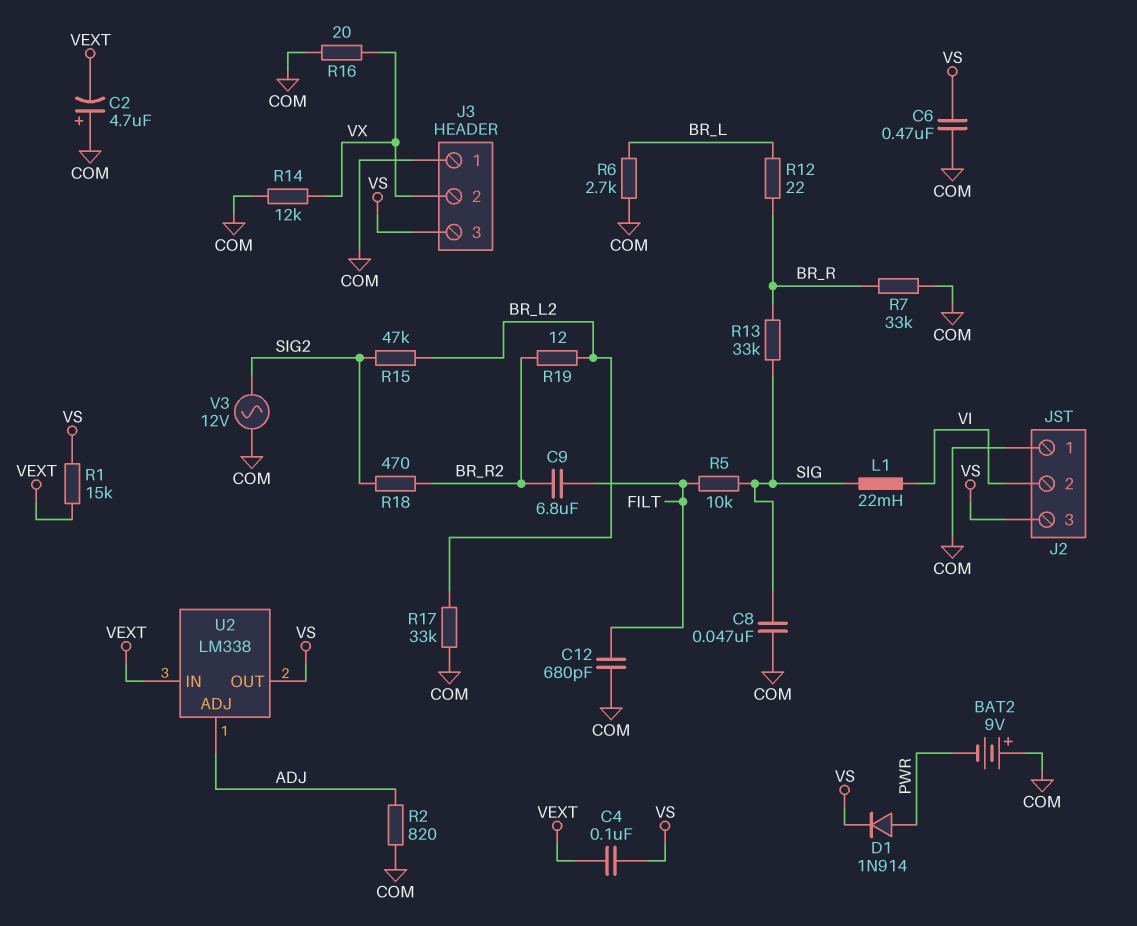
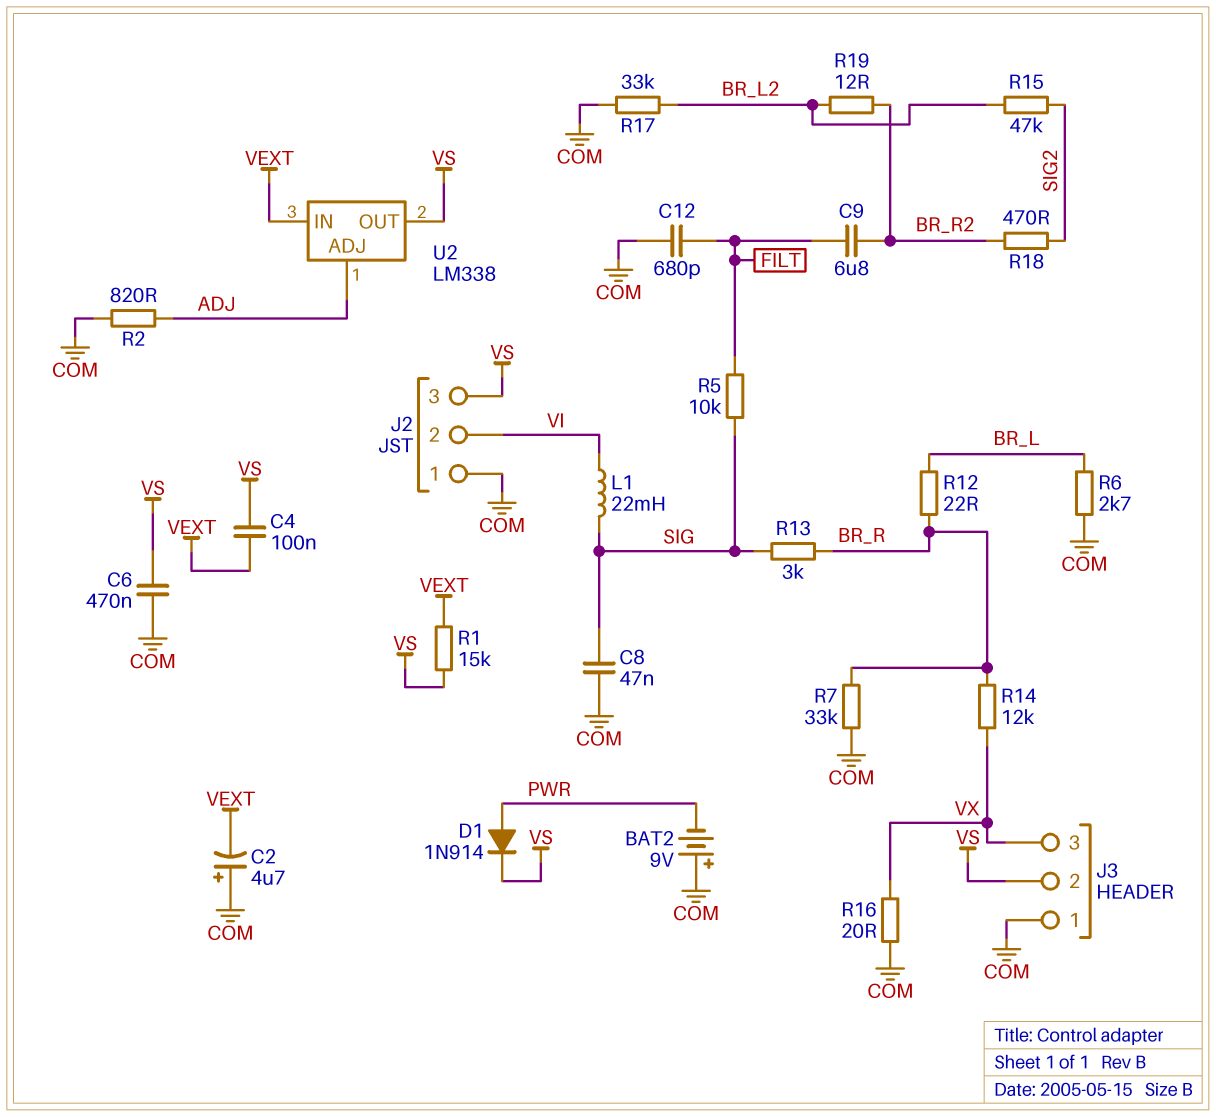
J3 pin 2: VX -> VS
J3 pin 3: VS -> VX
R13: 33k (BR_R, SIG) -> 3k (BR_R, SIG)
R14: 12k (COM, VX) -> 12k (BR_R, VX)
V3: AC 12V (COM, SIG2) -> none

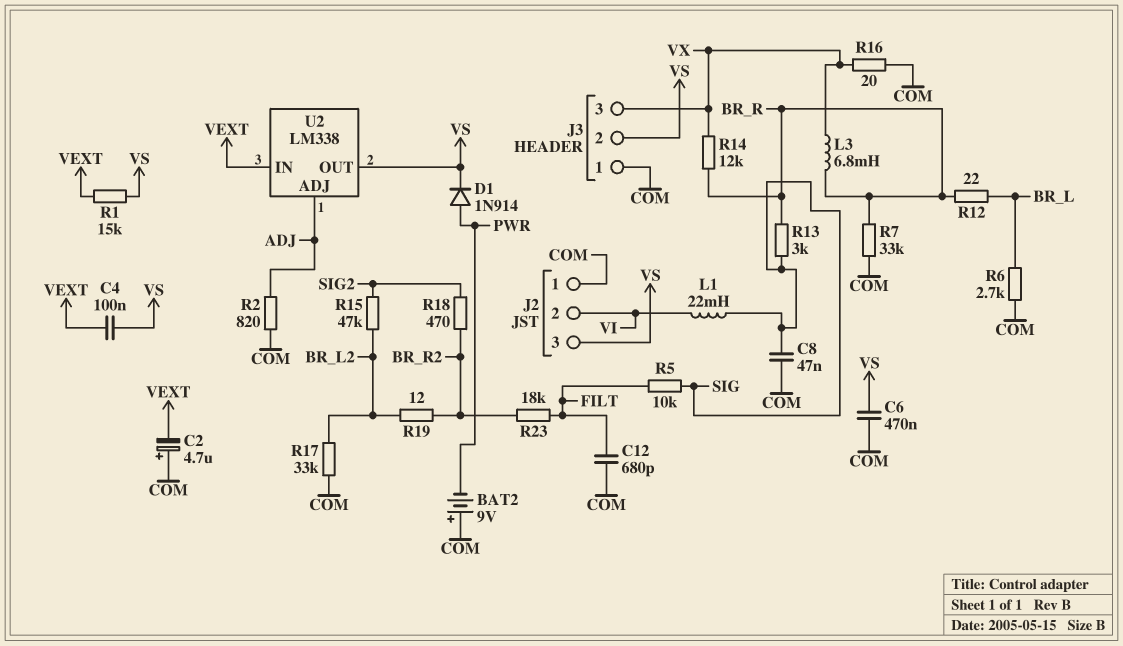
C9: 6.8uF (BR_R2, FILT) -> none
L3: none -> 6.8mH (BR_R, VX)
R23: none -> 18k (BR_R2, FILT)

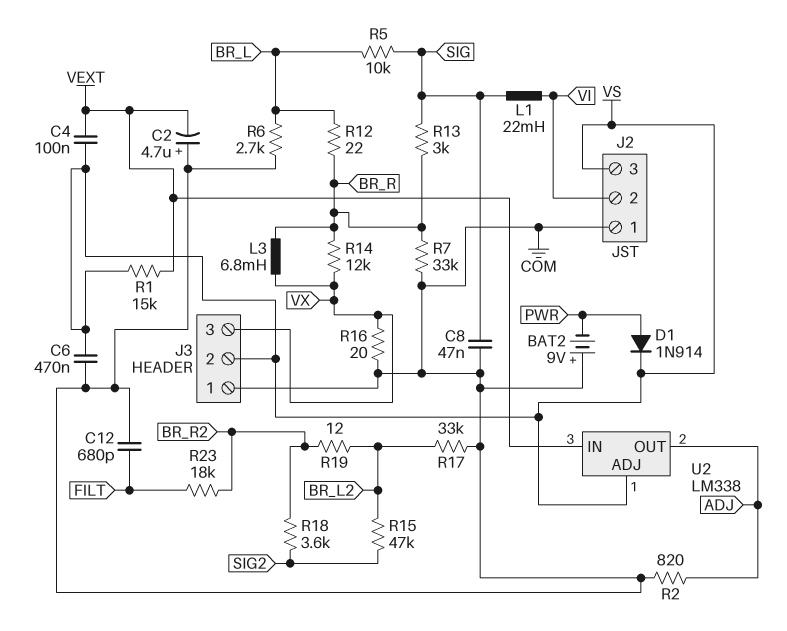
R5: 10k (FILT, SIG) -> 10k (BR_L, SIG)
R18: 470 (BR_R2, SIG2) -> 3.6k (BR_R2, SIG2)
U2 pin ADJ: ADJ -> VS
U2 pin OUT: VS -> ADJ

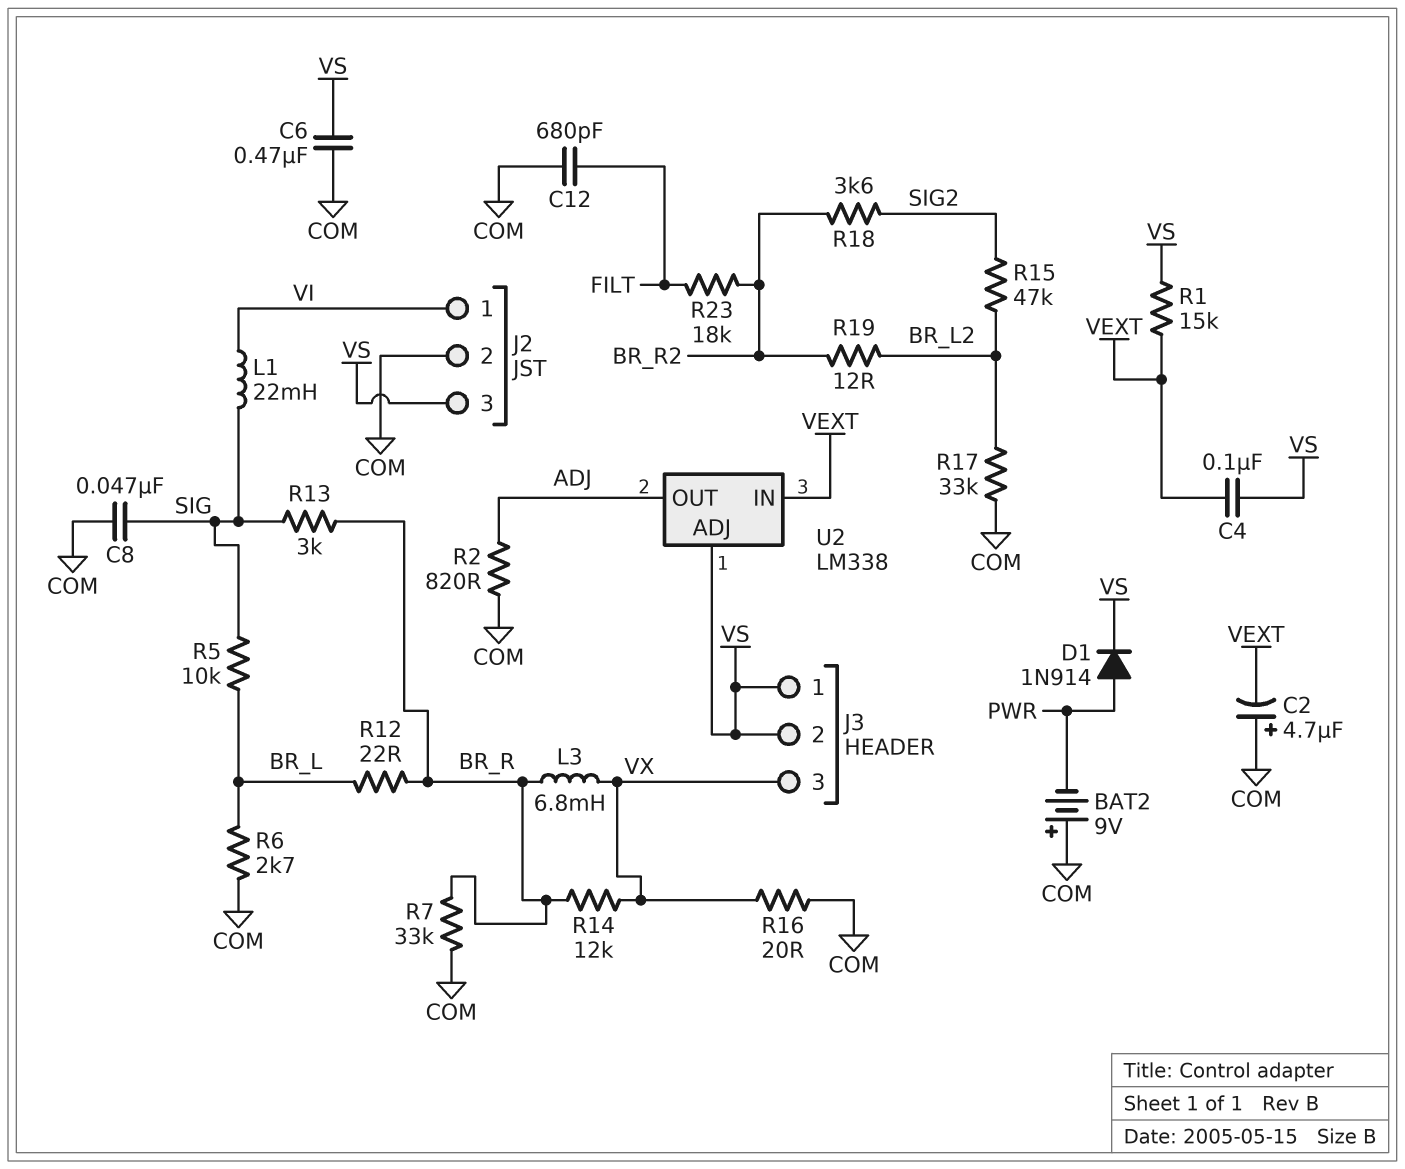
J2 pin 1: COM -> VI
J2 pin 2: VI -> COM
J3 pin 1: COM -> VS

